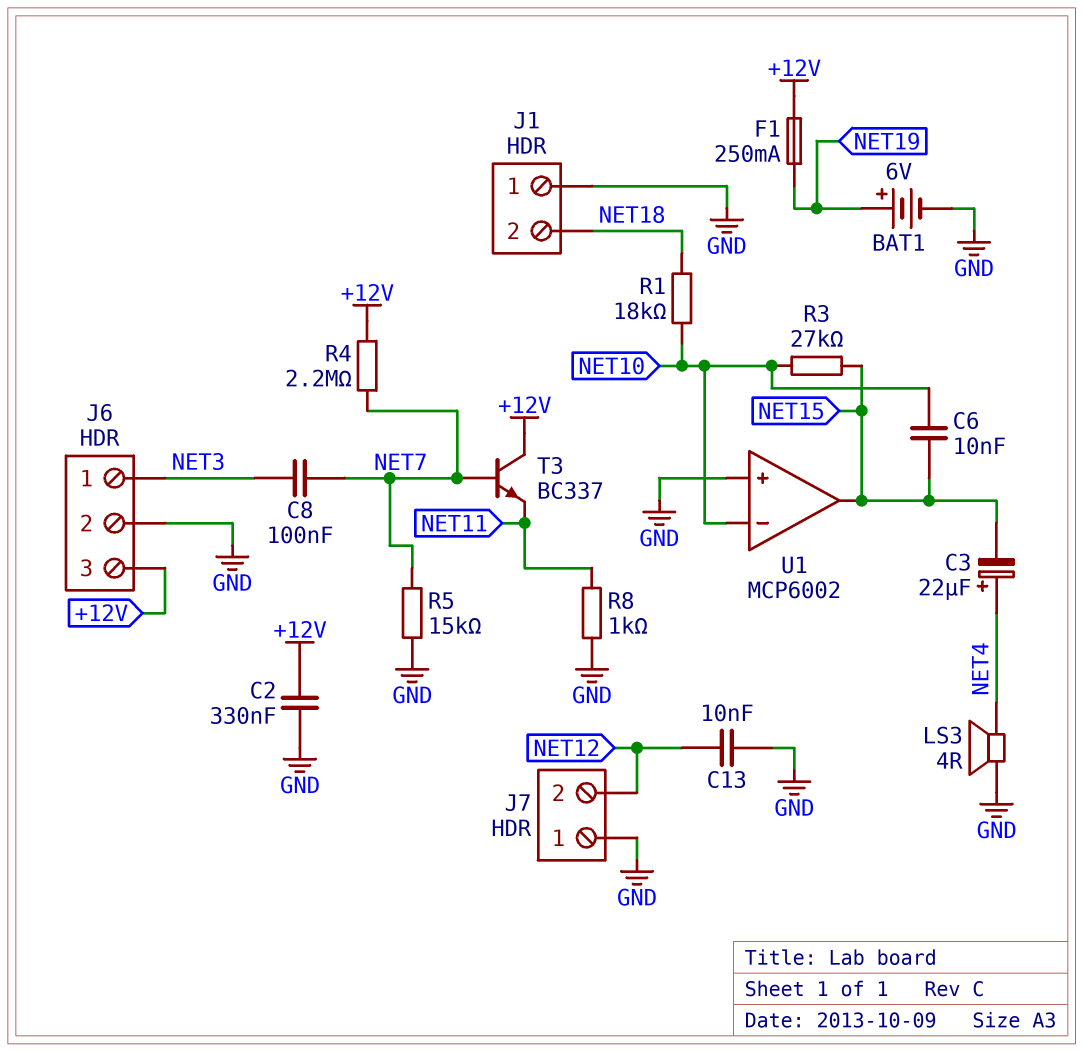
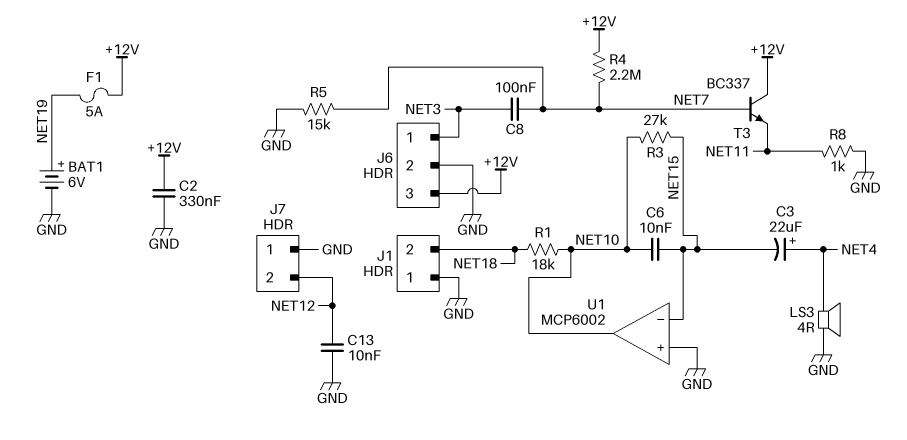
F1: 250mA (+12V, NET19) -> 5A (+12V, NET19)
U1 pin in-: NET10 -> NET15
U1 pin out: NET15 -> NET10

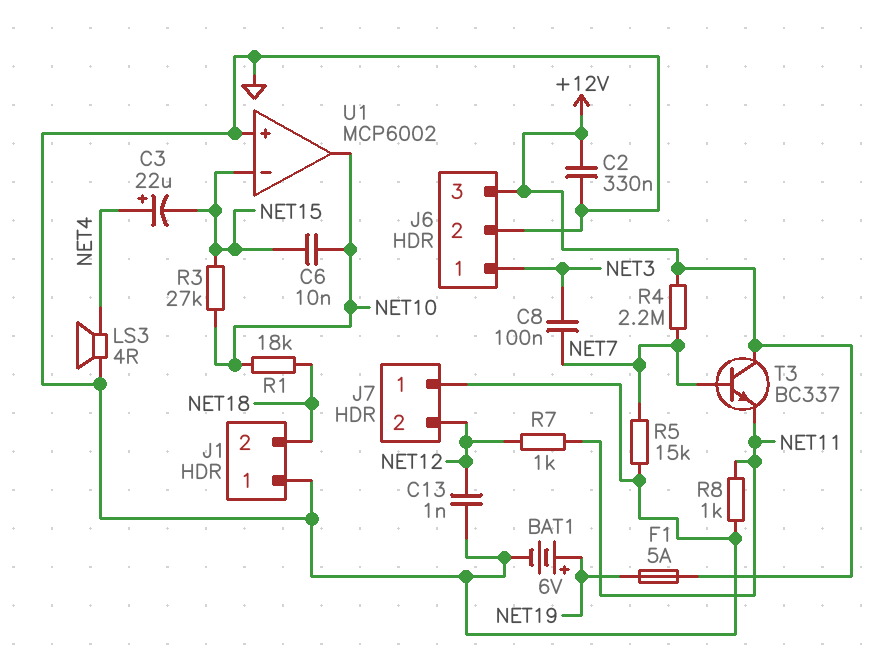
C13: 10nF (GND, NET12) -> 1nF (GND, NET12)
R7: none -> 1k (NET11, NET12)

